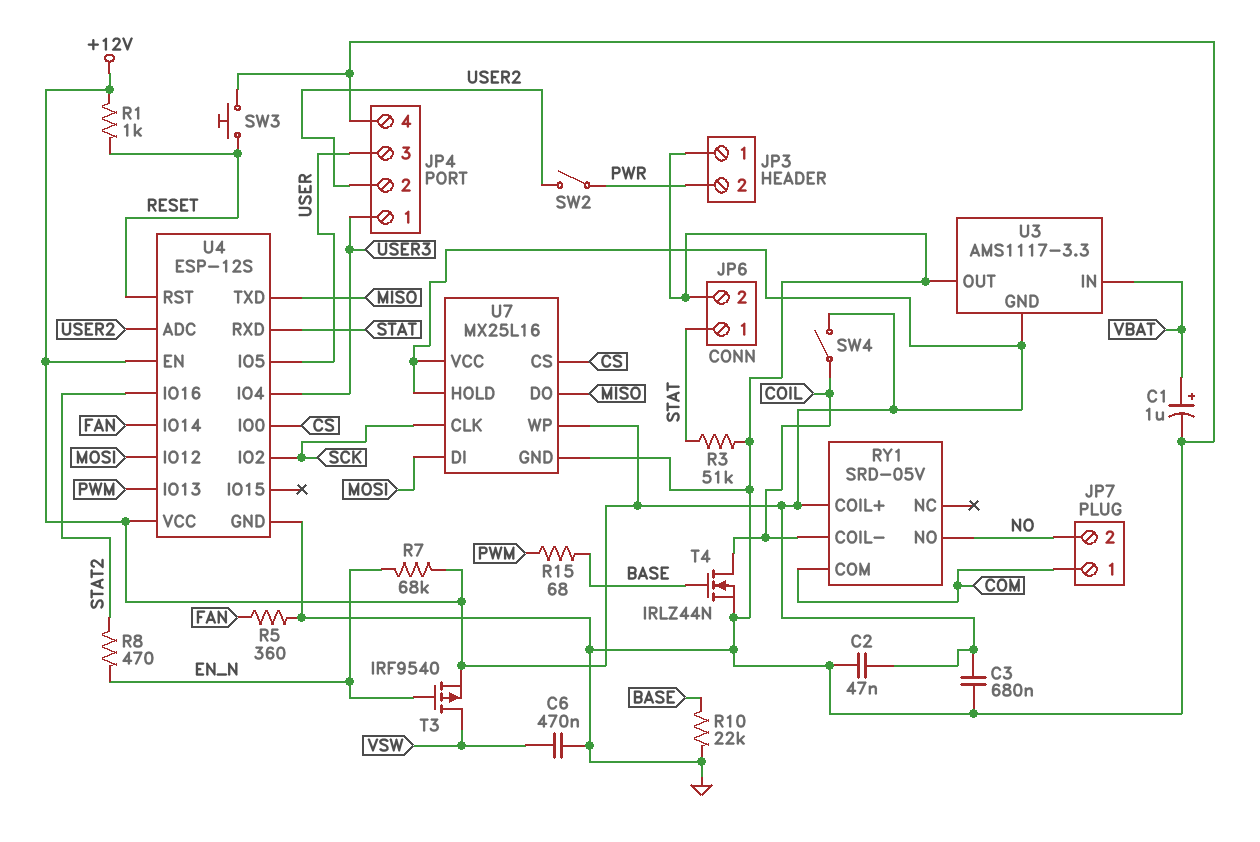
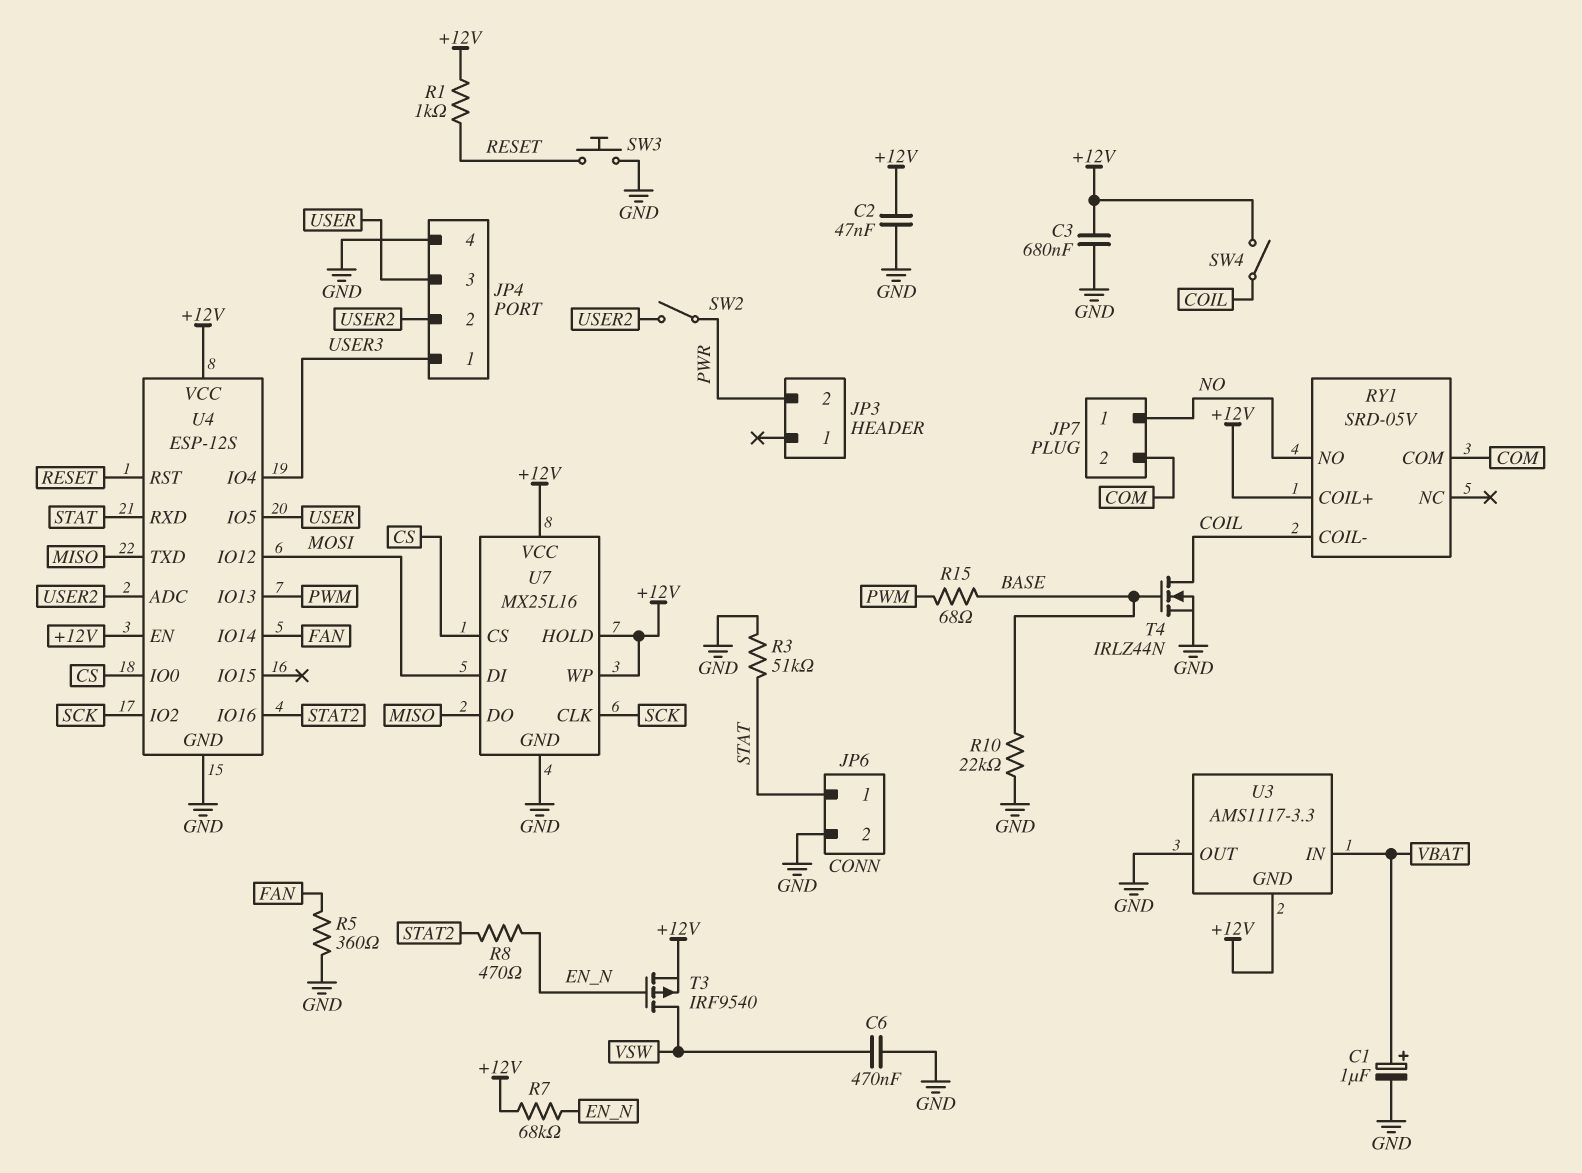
JP3 pin 1: GND -> none
JP7 pin 1: COM -> NO
JP7 pin 2: NO -> COM

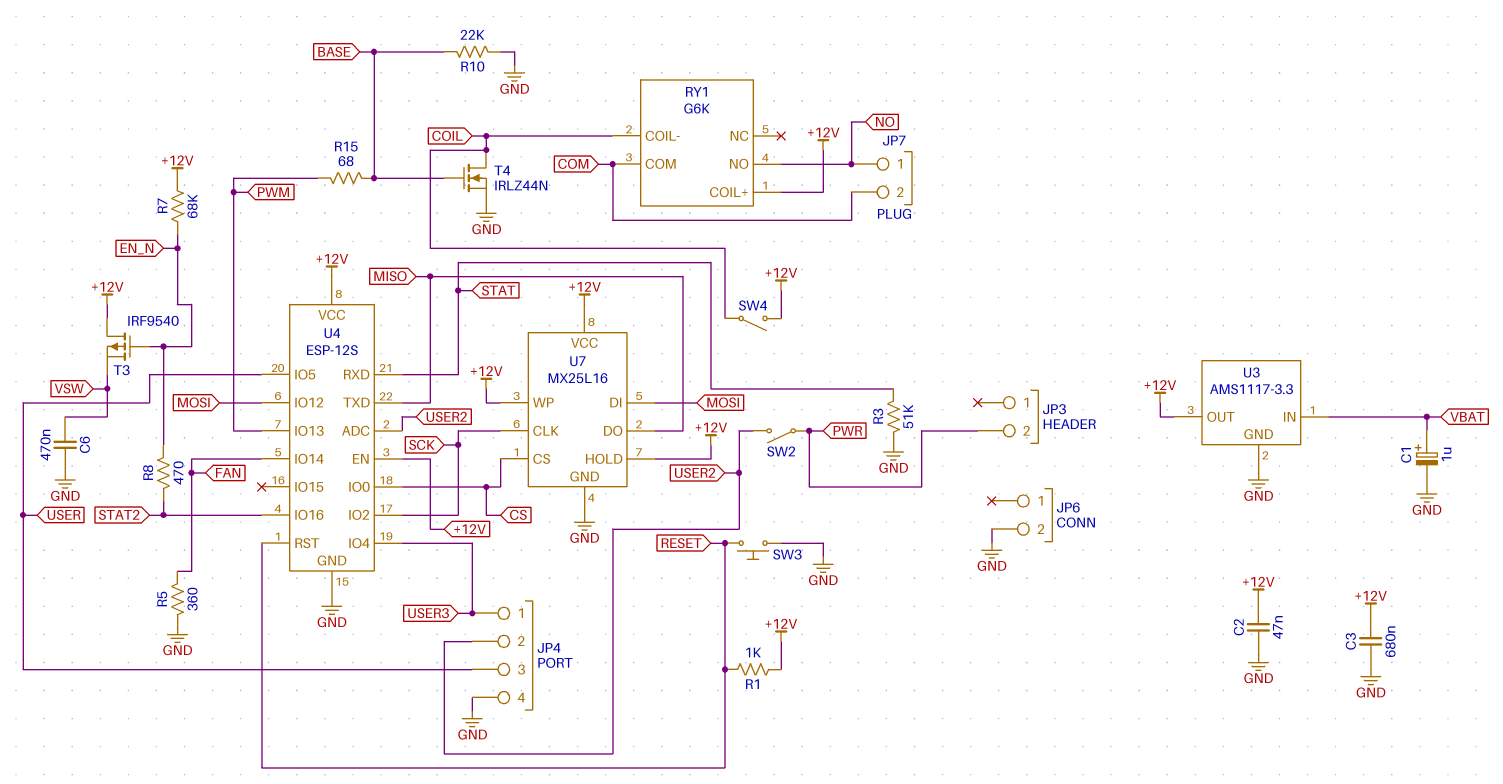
JP6 pin 1: STAT -> none
RY1: SRD-05V -> G6K
T3: PMOS IRF9540 (G EN_N, D VSW, S +12V) -> PMOS IRF9540 (G EN_N, D +12V, S VSW)
U3 pin GND: +12V -> GND
U3 pin OUT: GND -> +12V

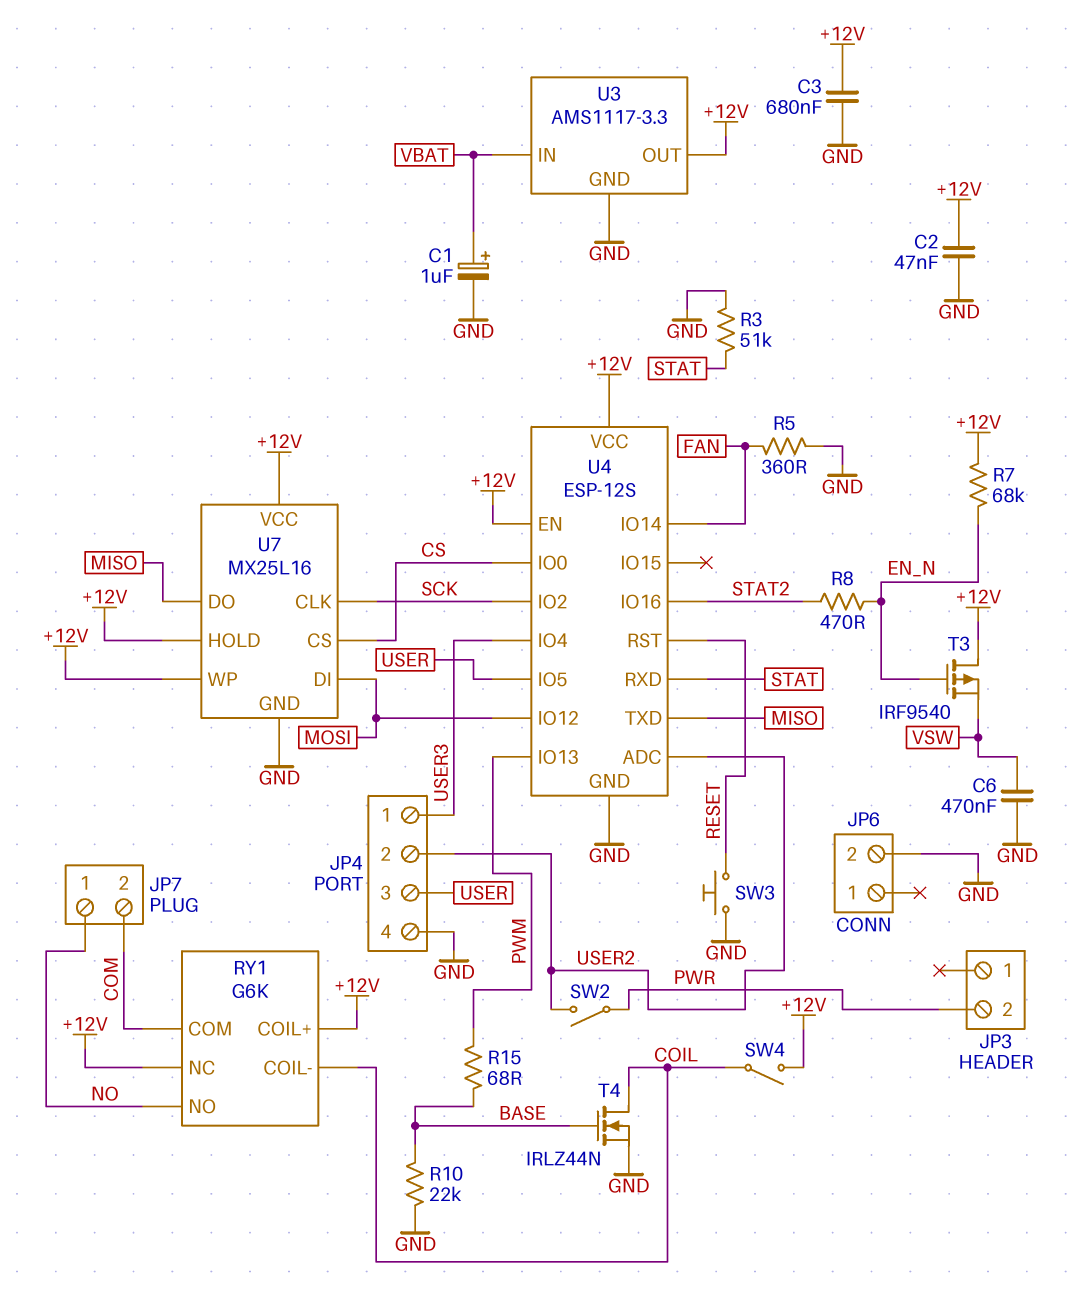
R1: 1k (+12V, RESET) -> none
RY1 pin NC: none -> +12V

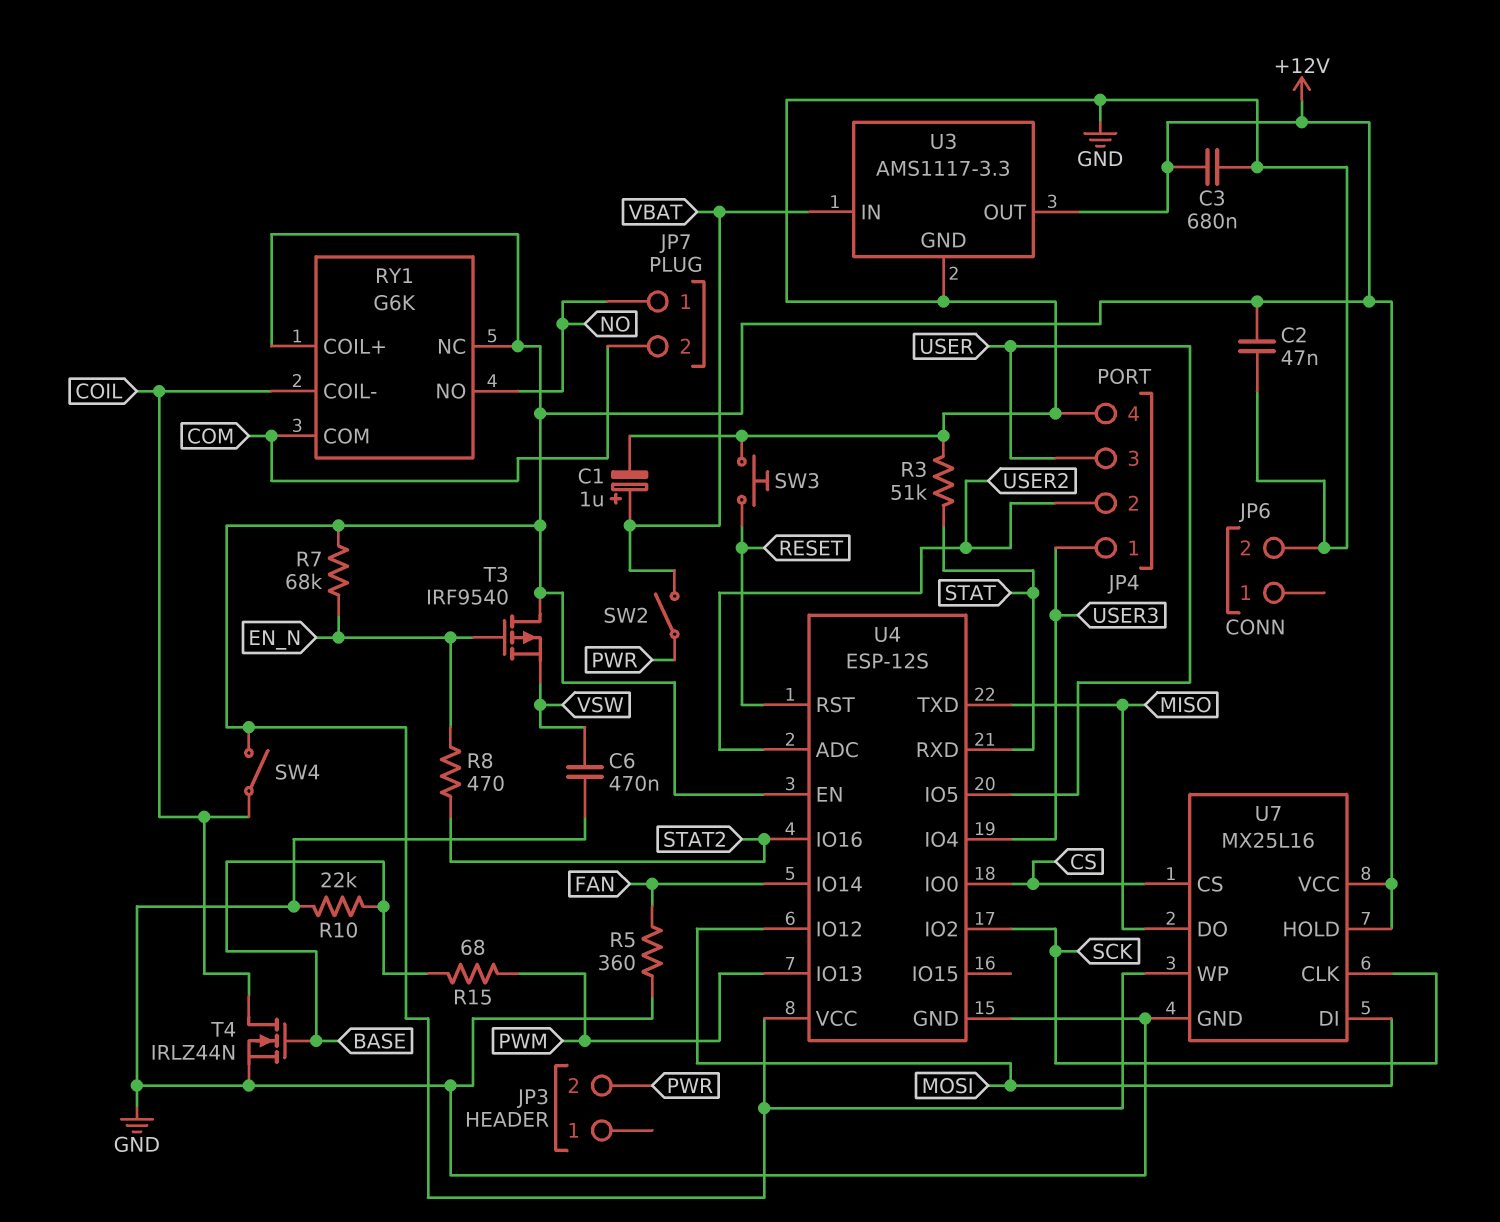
SW2: switch (PWR, USER2) -> switch (PWR, VBAT)

